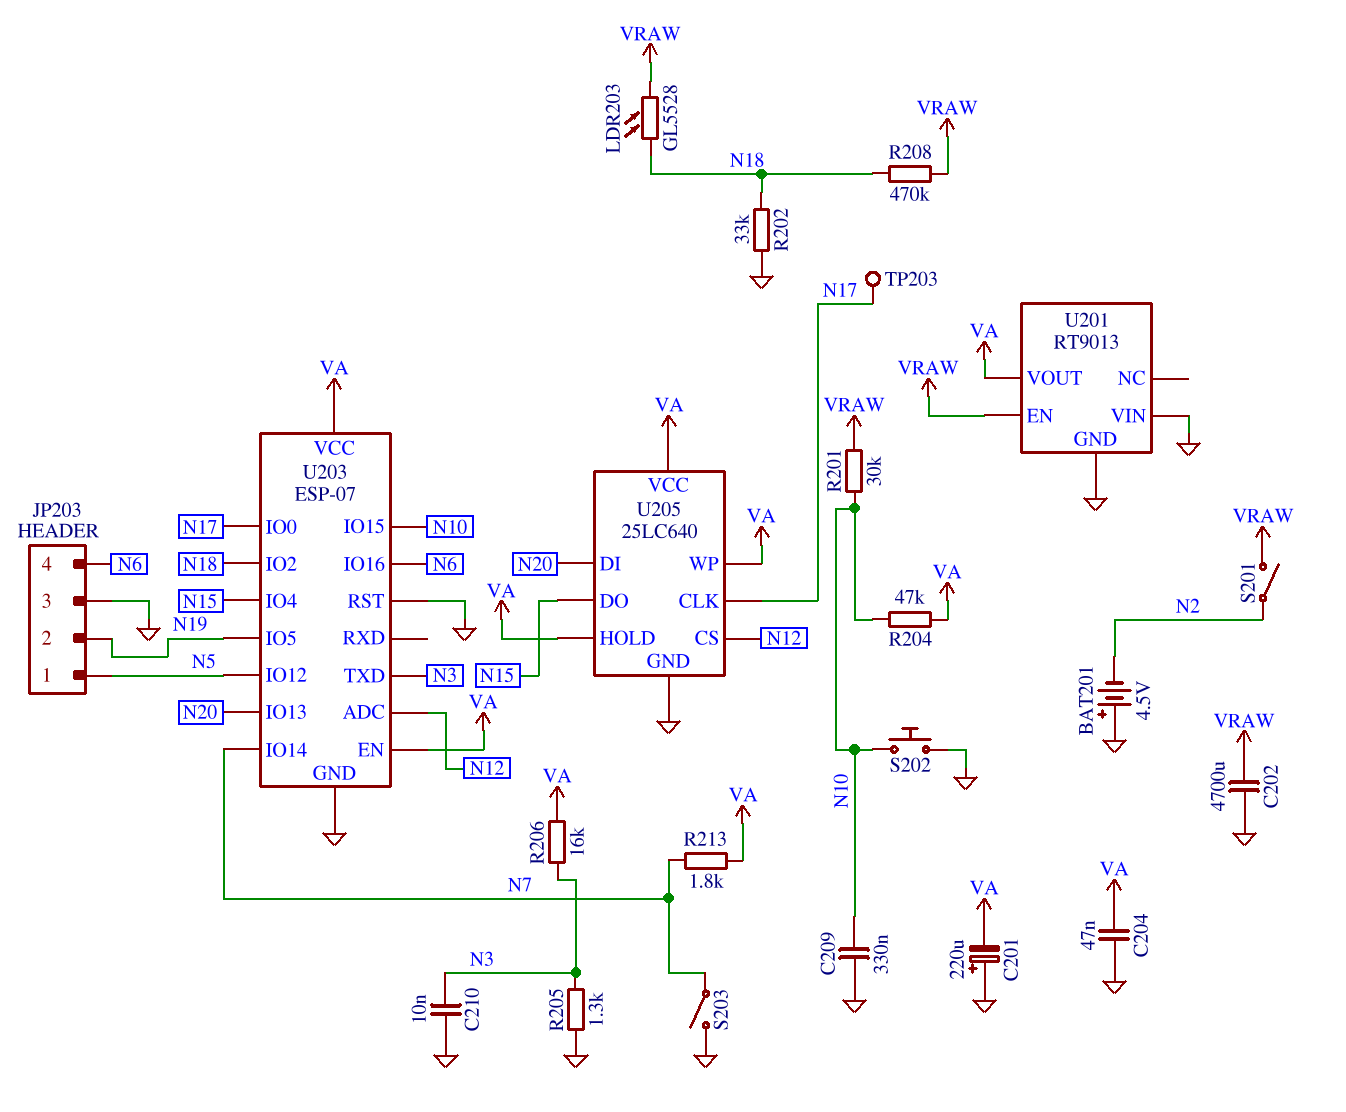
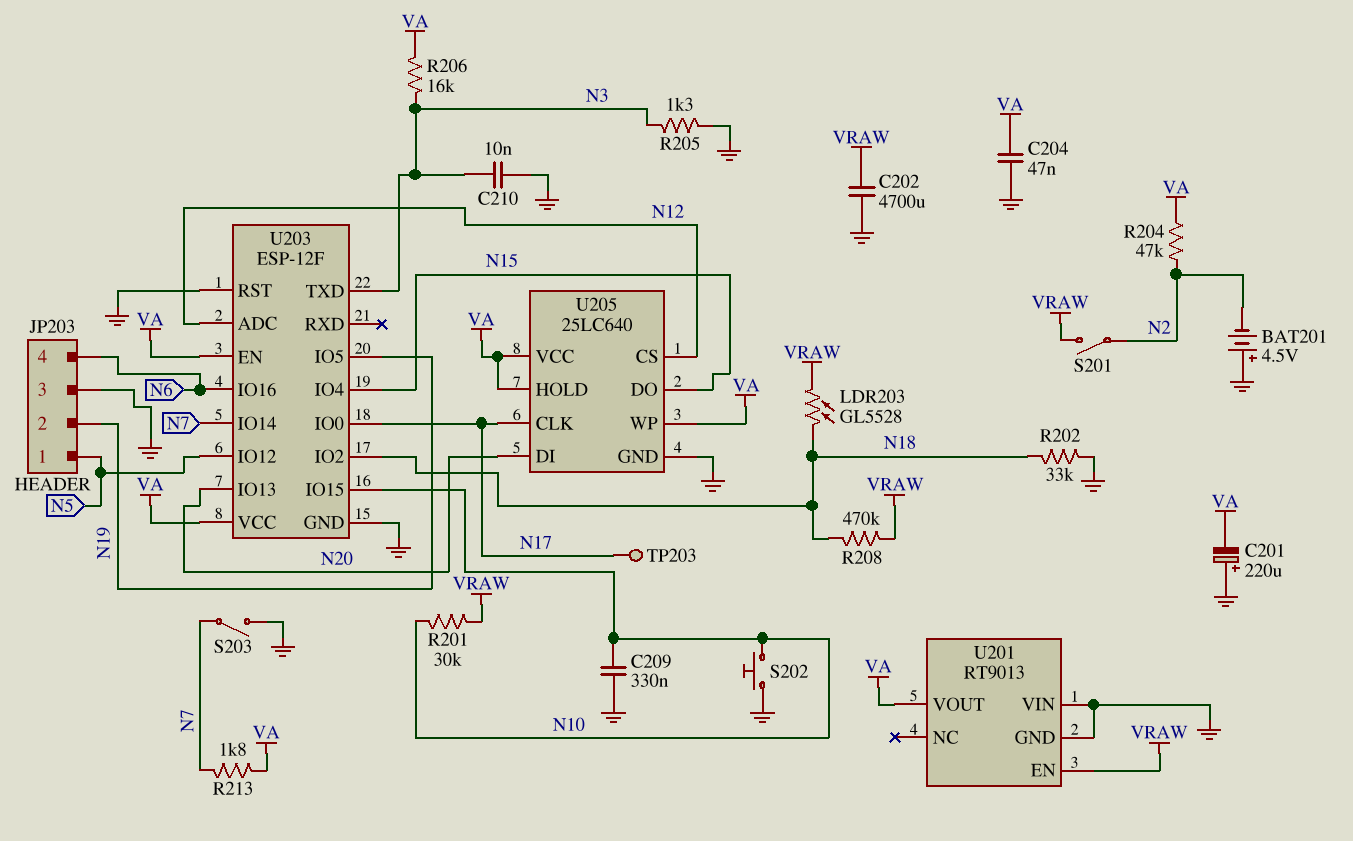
R204: 47k (N10, VA) -> 47k (N2, VA)
U203: ESP-07 -> ESP-12F

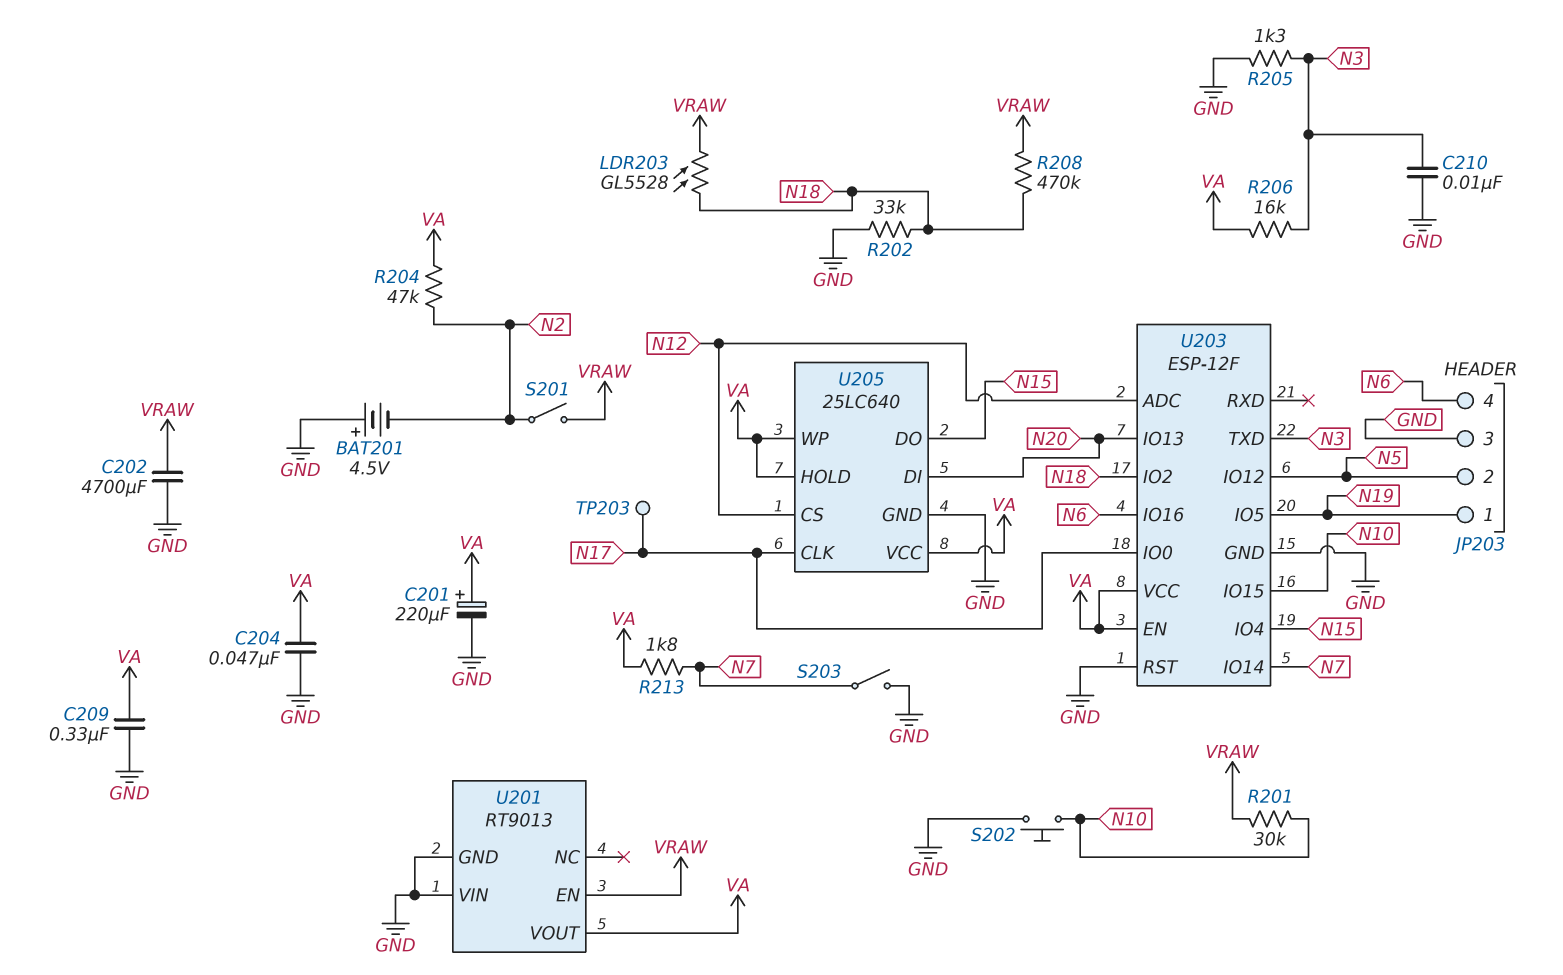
C201: 220uF (plus GND, minus VA) -> 220uF (plus VA, minus GND)
C209: 330nF (GND, N10) -> 330nF (GND, VA)
JP203 pin 1: N5 -> N19
JP203 pin 2: N19 -> N5

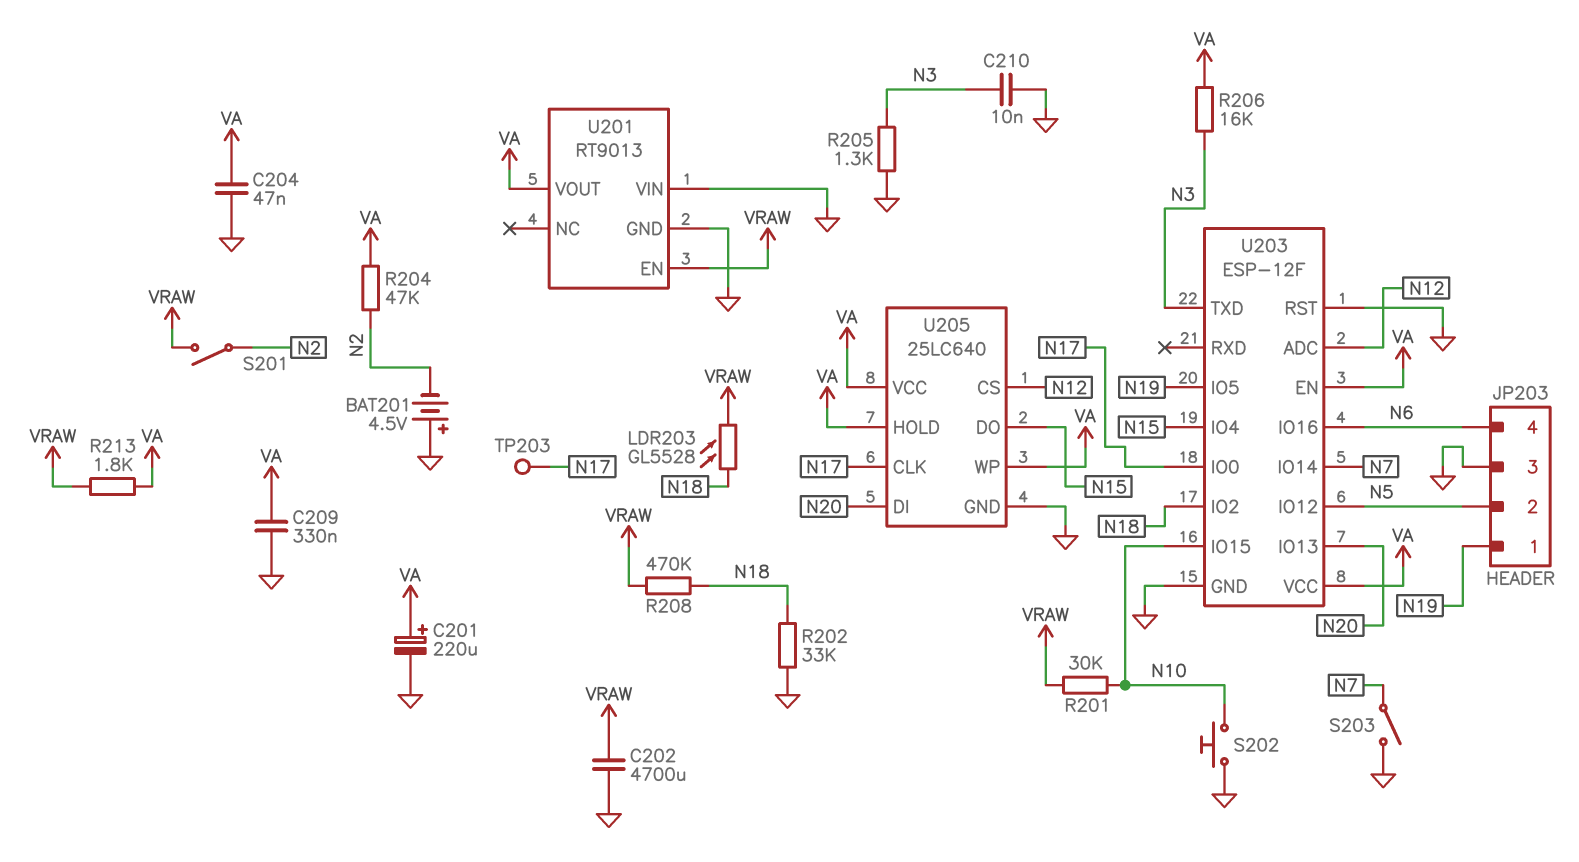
R213: 1.8k (N7, VA) -> 1.8k (VA, VRAW)

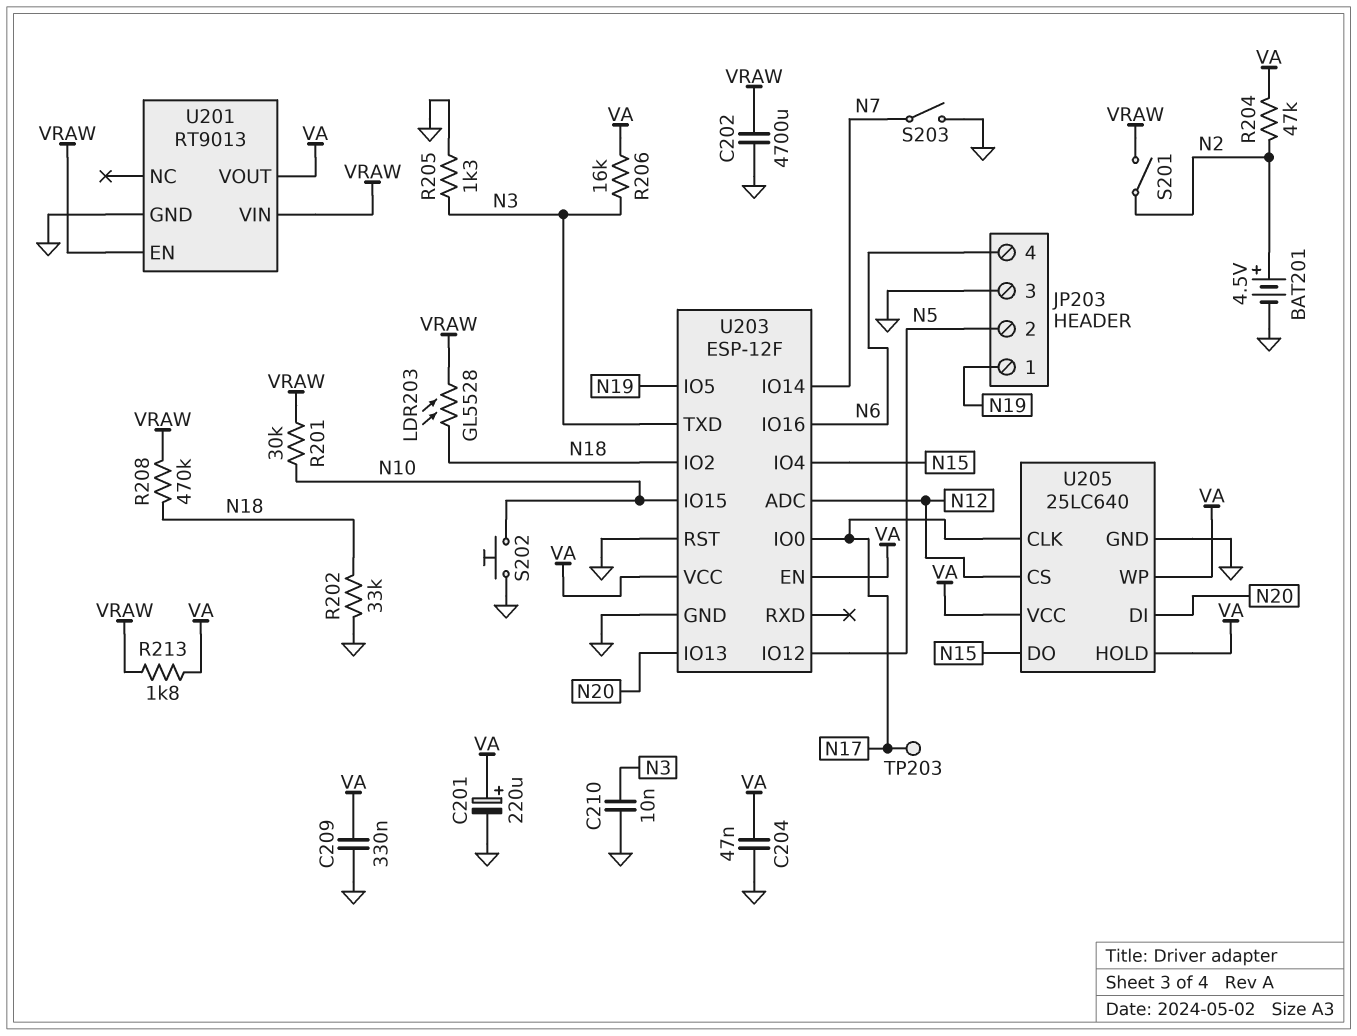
BAT201: 4.5V (plus GND, minus N2) -> 4.5V (plus N2, minus GND)
U201 pin VIN: GND -> VRAW

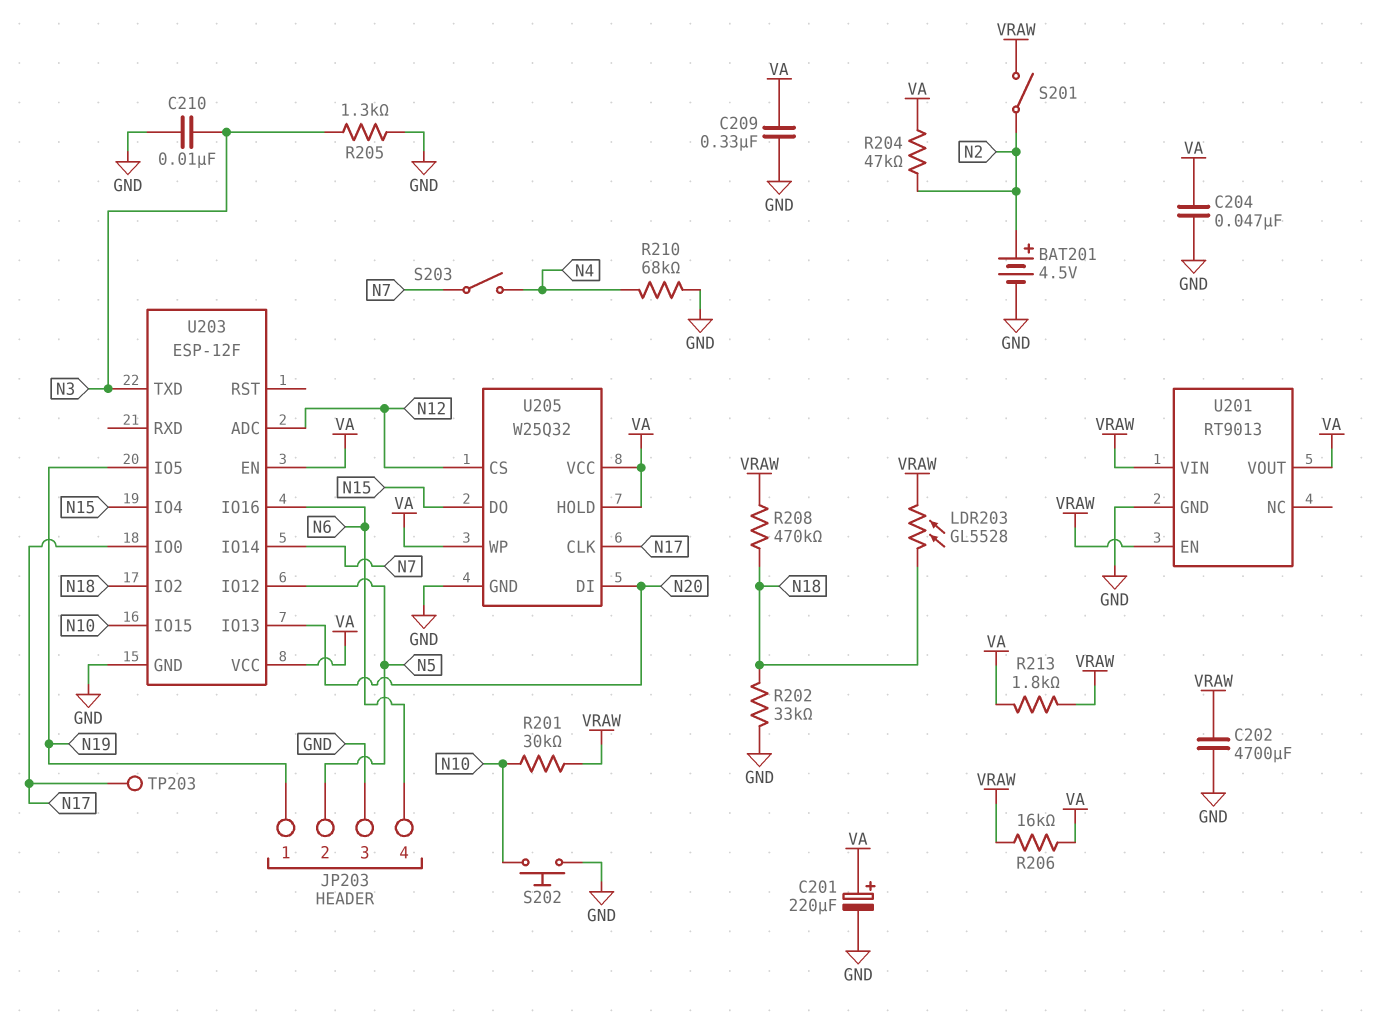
R206: 16k (N3, VA) -> 16k (VA, VRAW)
R210: none -> 68k (GND, N4)
S203: switch (GND, N7) -> switch (N4, N7)
U203 pin RST: GND -> none
U205: 25LC640 -> W25Q32

